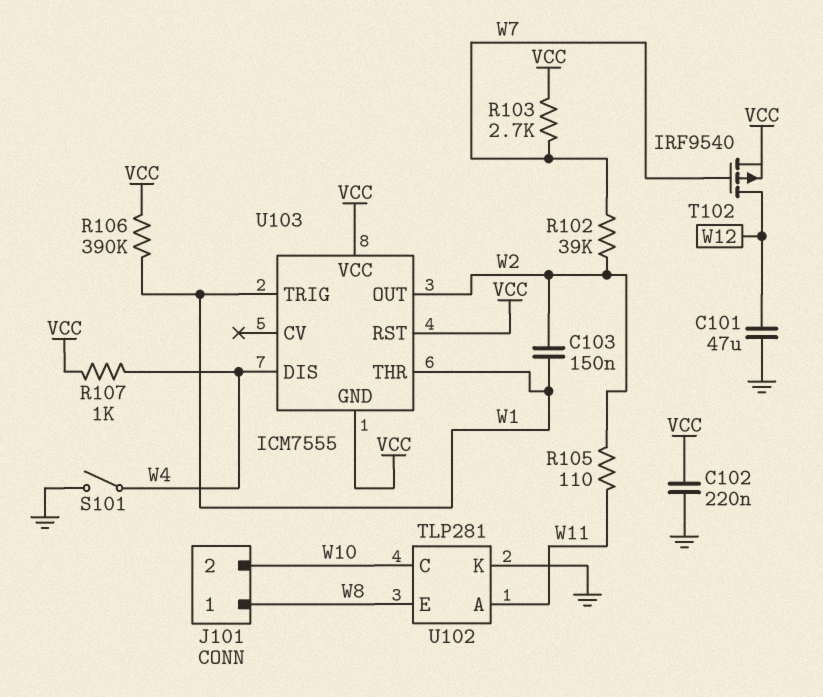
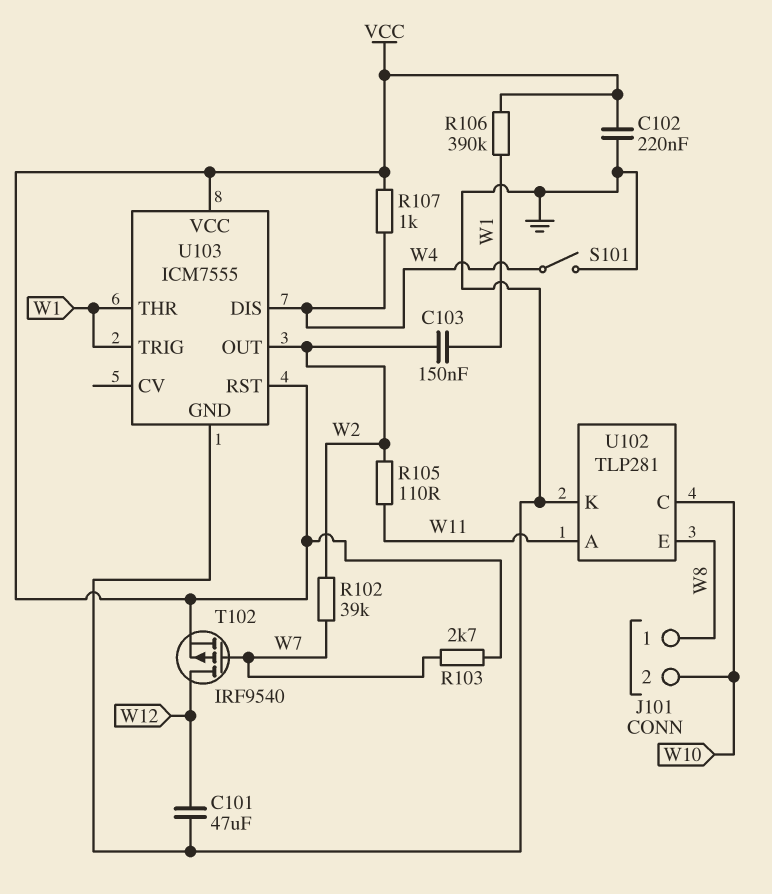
U103 pin GND: VCC -> GND

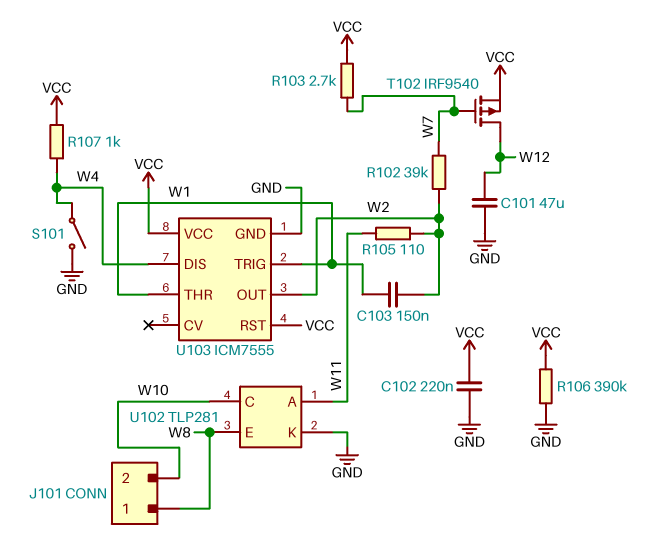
R106: 390k (VCC, W1) -> 390k (GND, VCC)

